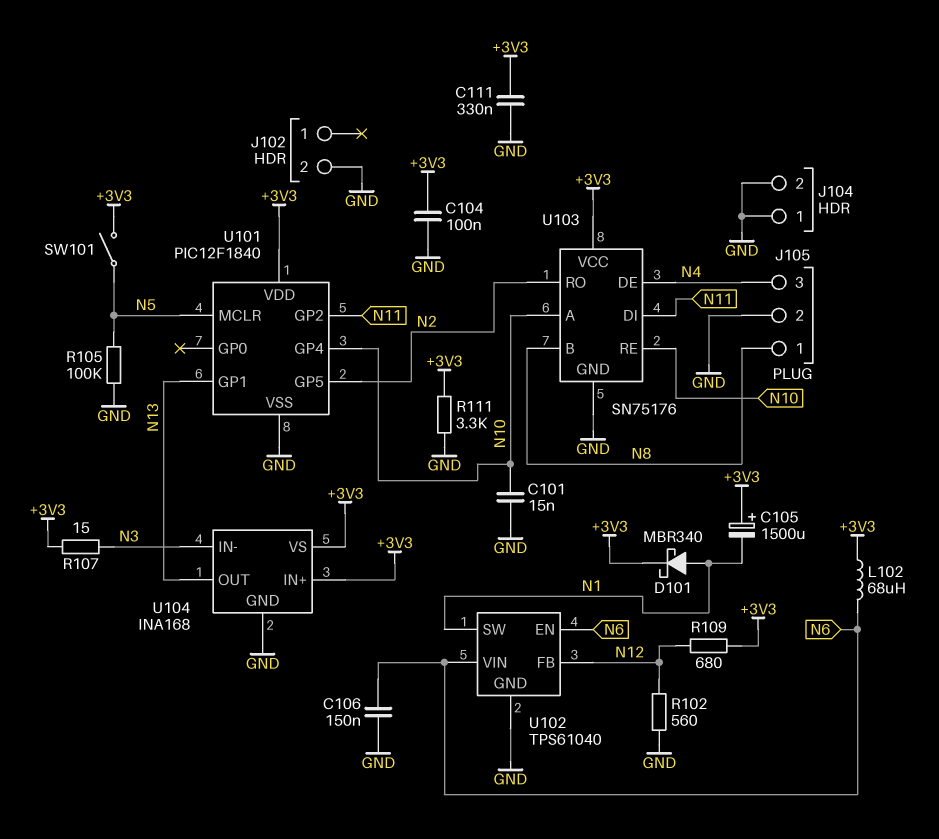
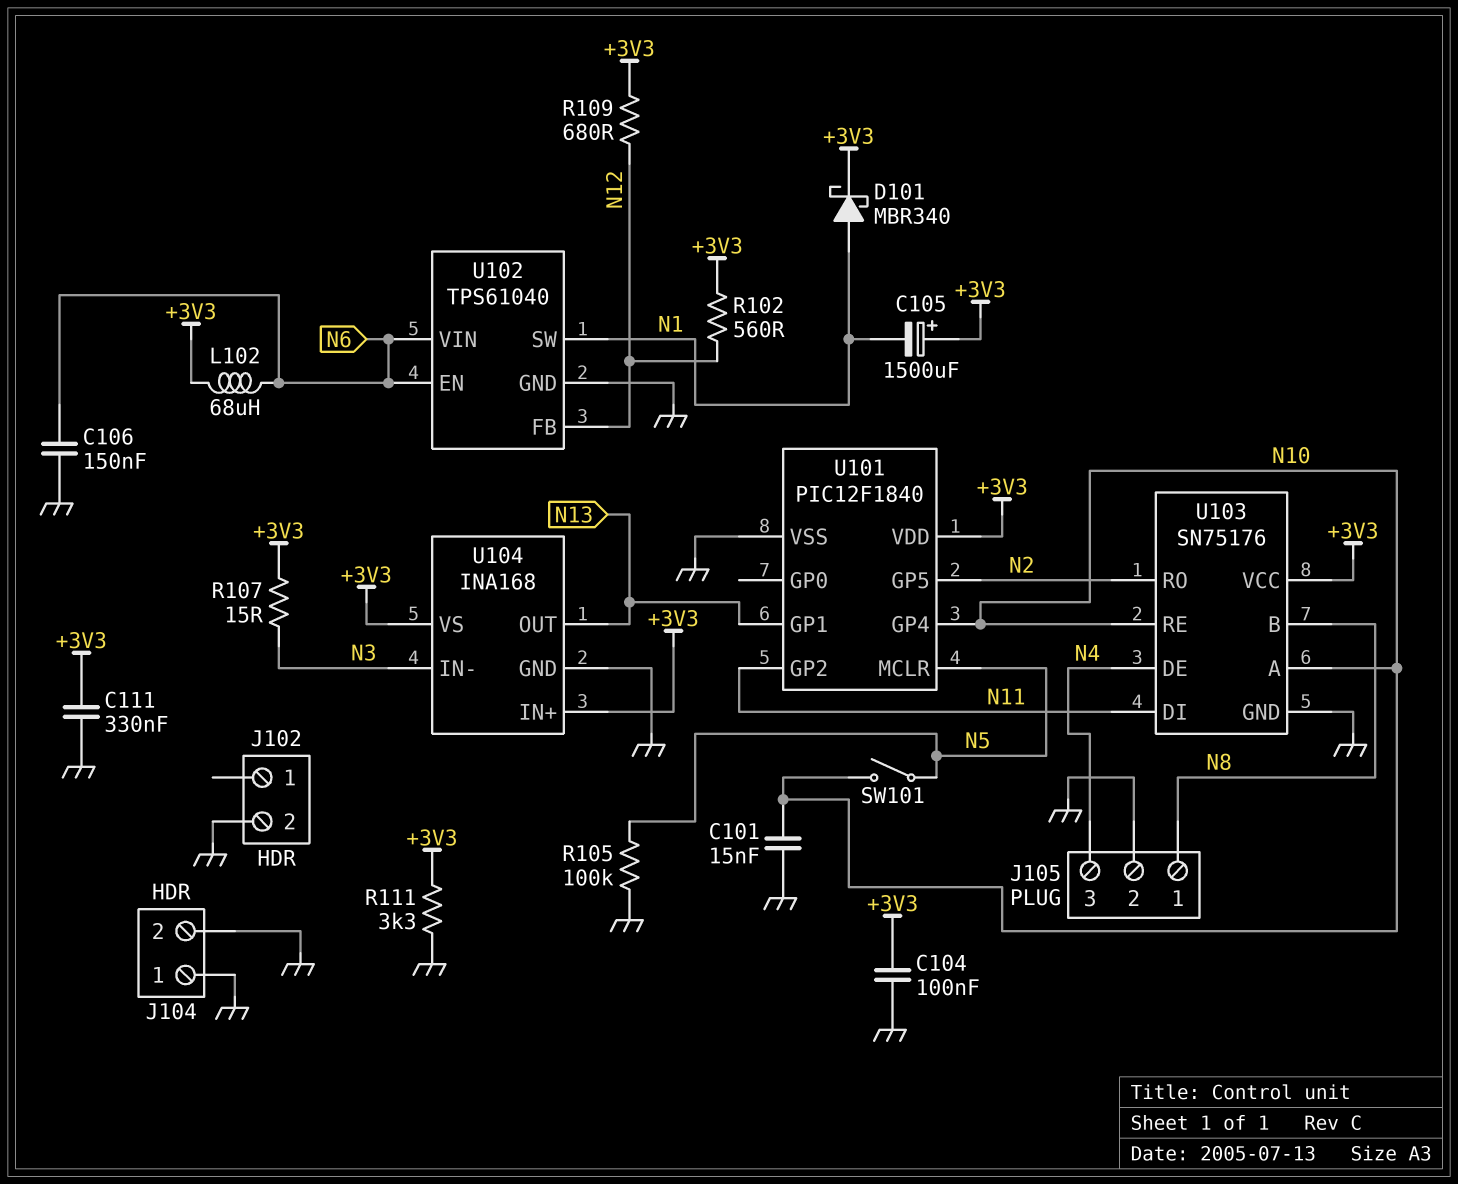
R102: 560 (GND, N12) -> 560 (+3V3, N12)
SW101: switch (+3V3, N5) -> switch (N5, N10)

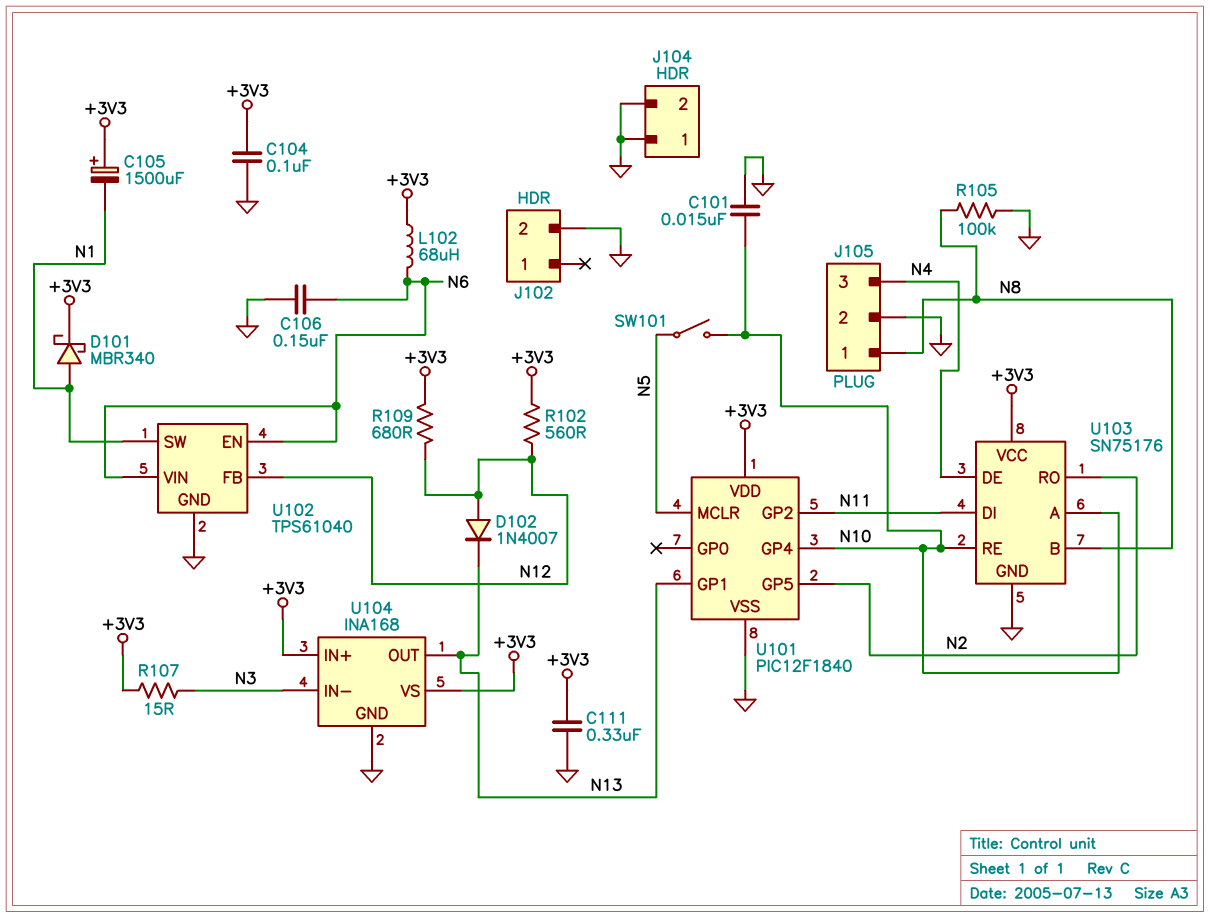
D102: none -> diode 1N4007 (A N12, K N13)
R105: 100k (GND, N5) -> 100k (GND, N8)
R111: 3.3k (+3V3, GND) -> none

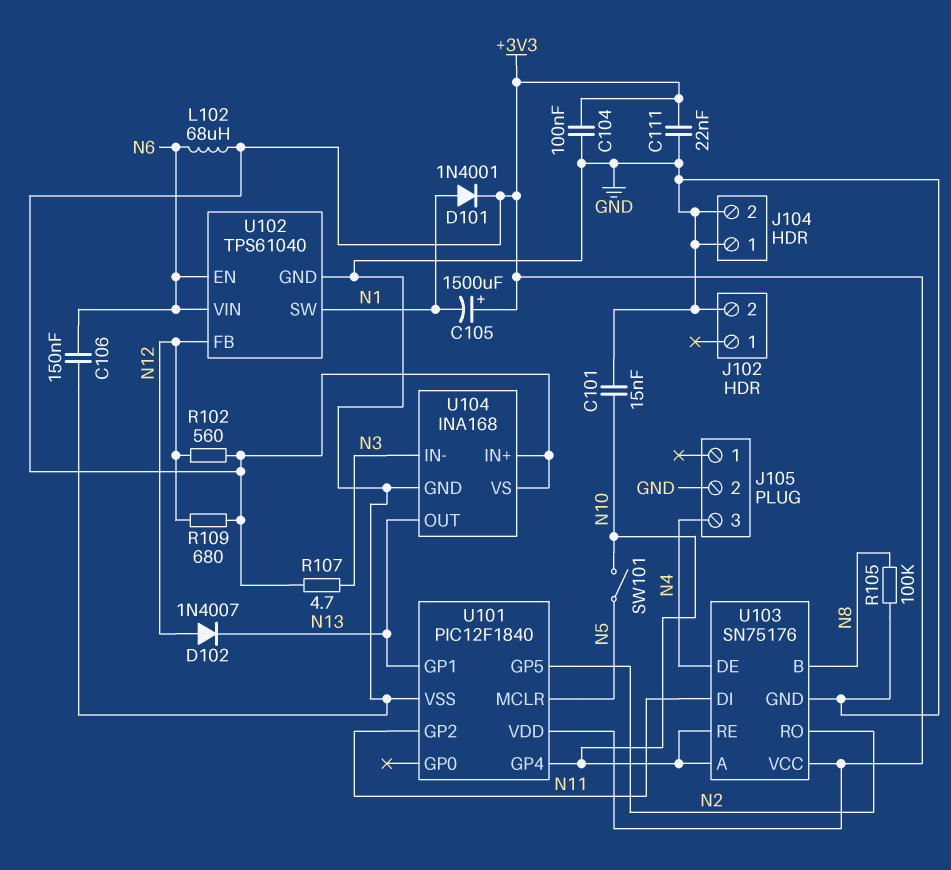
C111: 330nF (+3V3, GND) -> 22nF (+3V3, GND)
D101: schottky MBR340 (A N1, K +3V3) -> diode 1N4001 (A N1, K +3V3)
J105 pin 1: N8 -> none
R107: 15 (+3V3, N3) -> 4.7 (+3V3, N3)

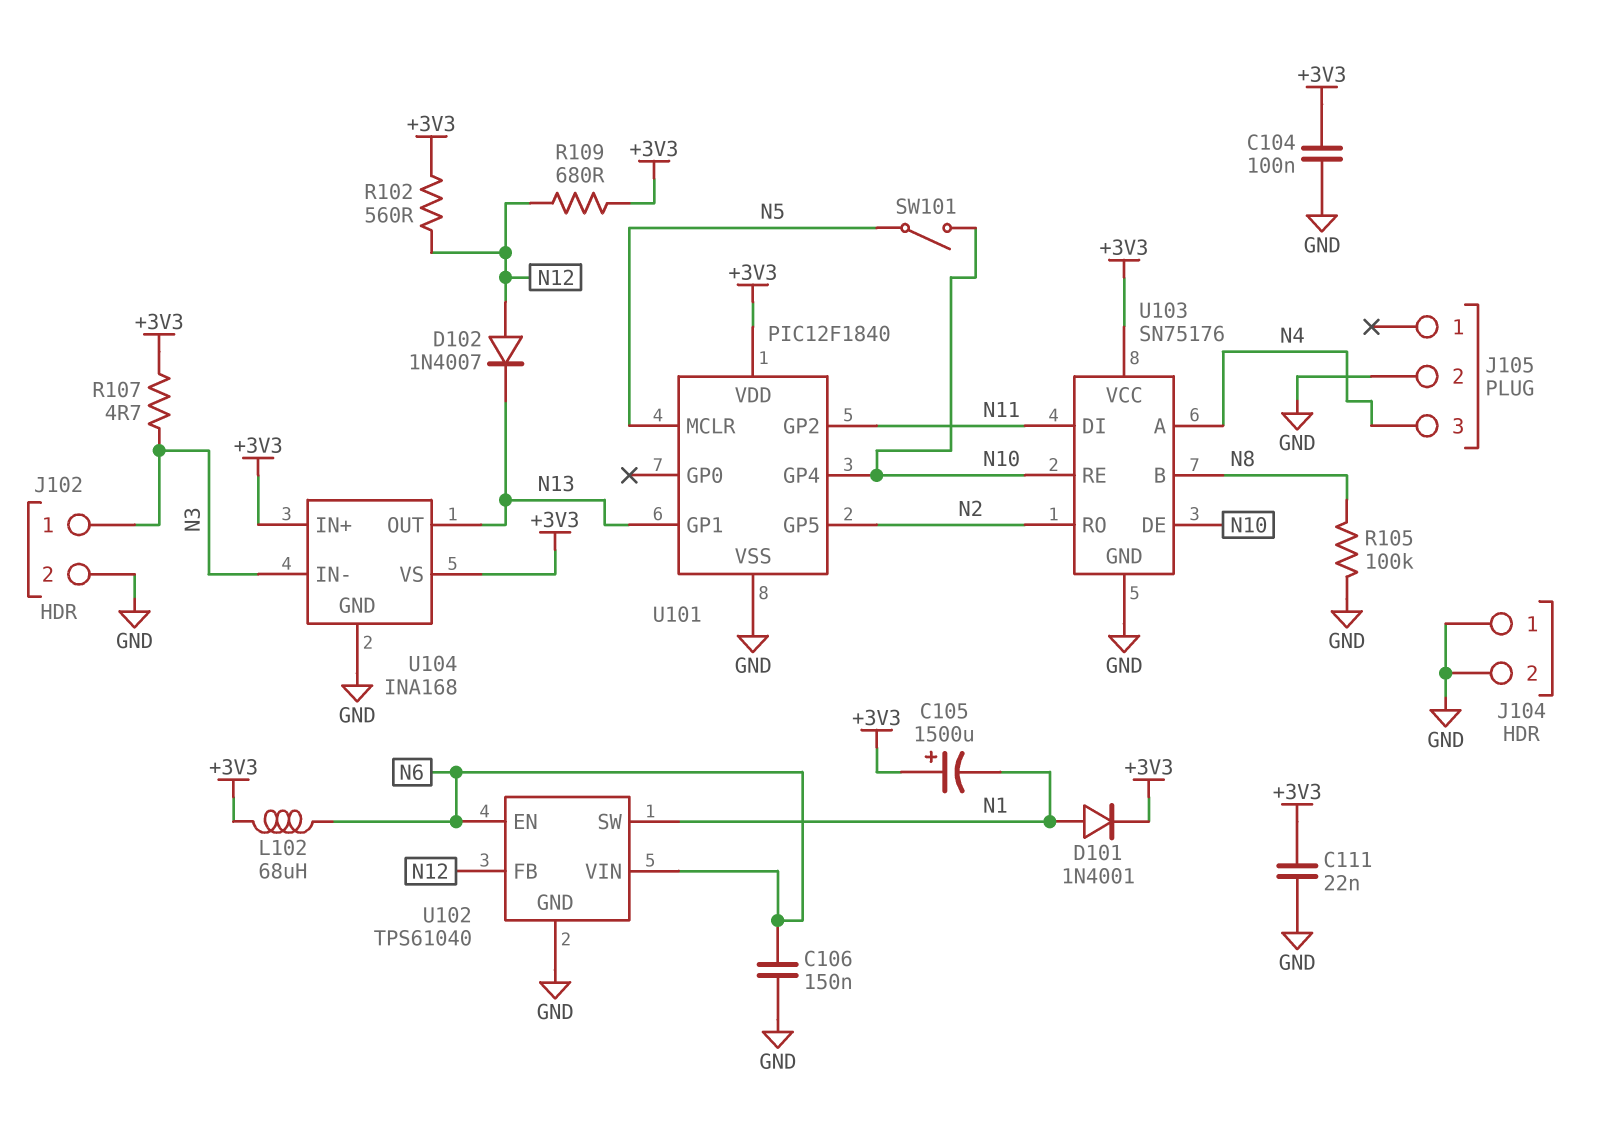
C101: 15nF (GND, N10) -> none
J102 pin 1: none -> N3
U103 pin A: N10 -> N4
U103 pin DE: N4 -> N10

